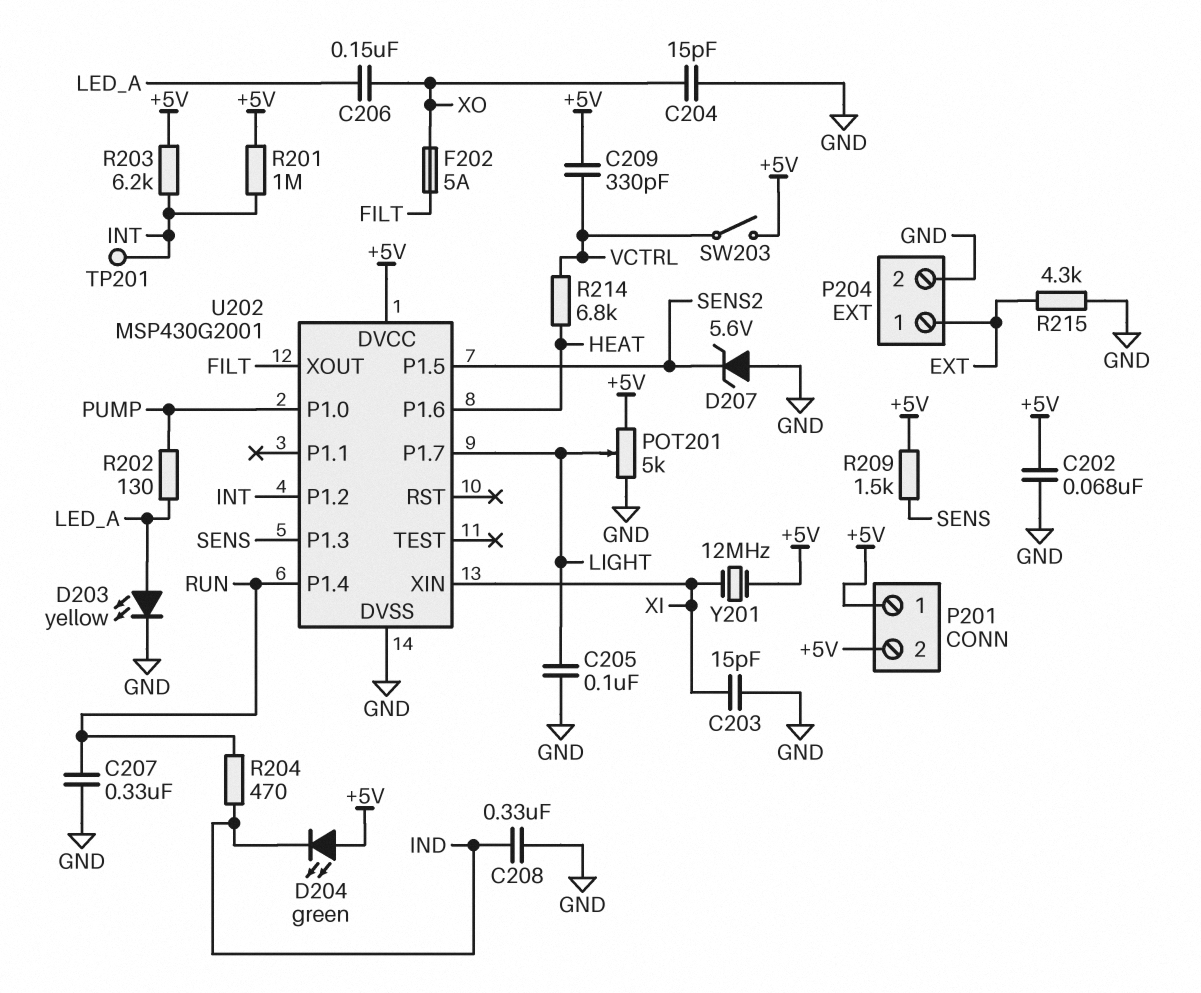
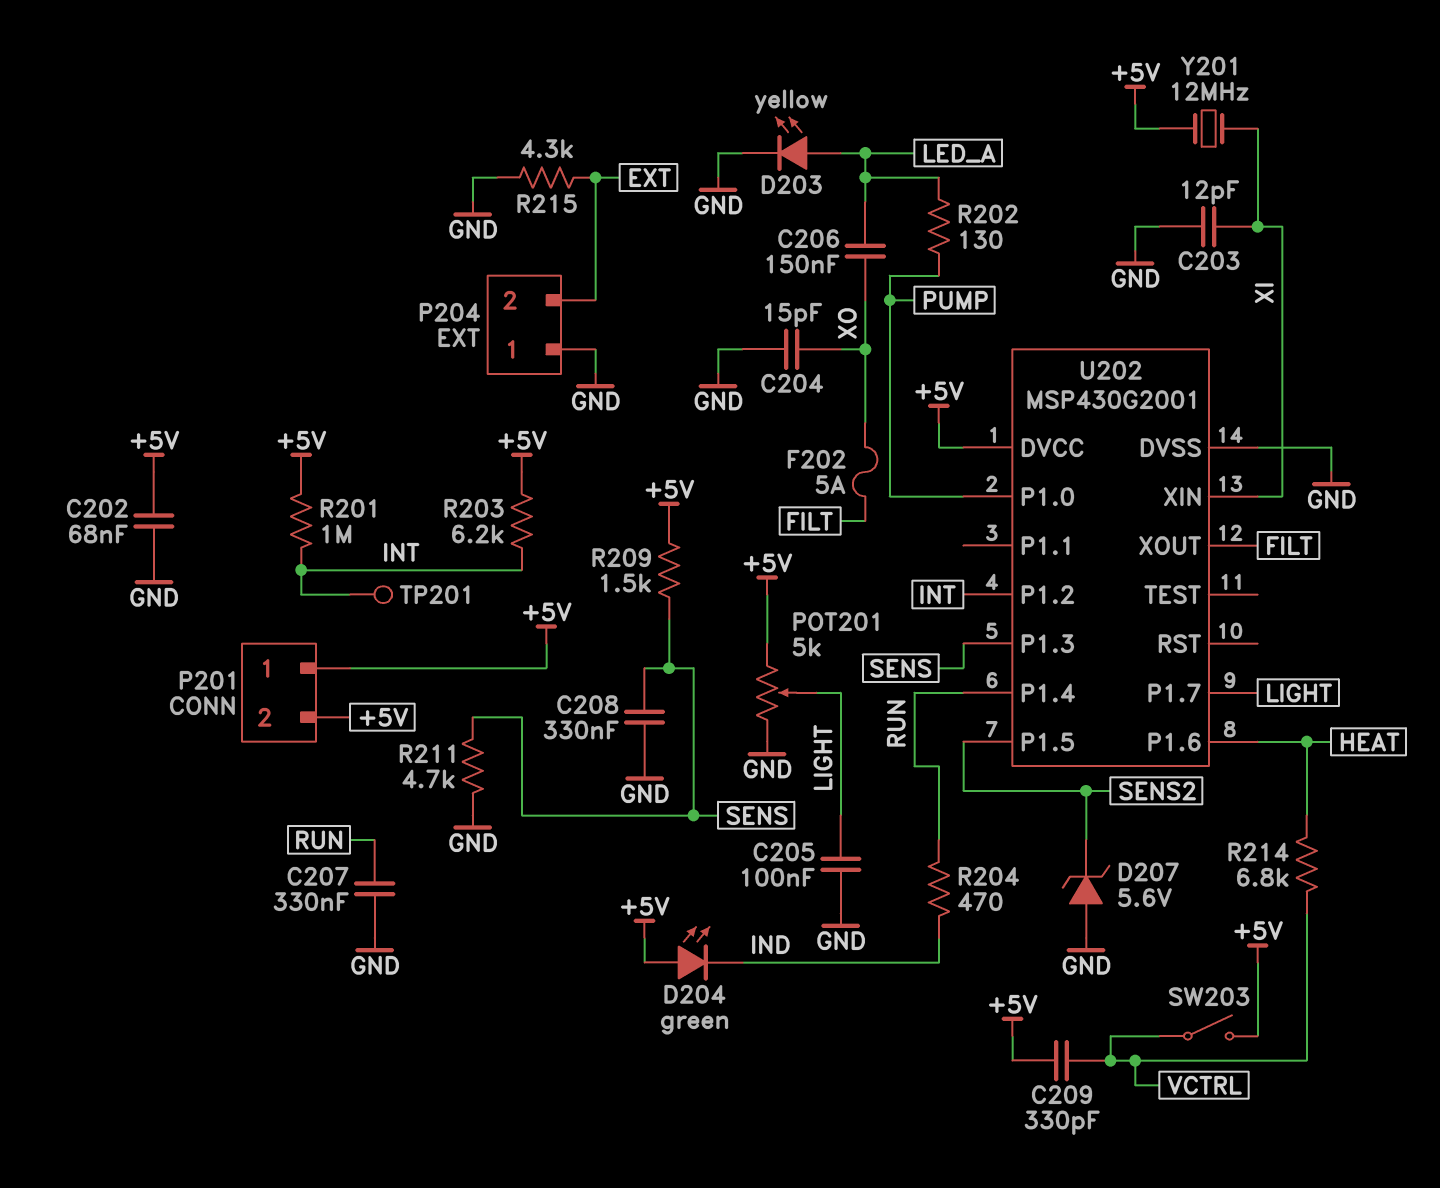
C203: 15pF (GND, XI) -> 12pF (GND, XI)
C208: 330nF (GND, IND) -> 330nF (GND, SENS)
P204 pin 1: EXT -> GND
P204 pin 2: GND -> EXT
R211: none -> 4.7k (GND, SENS)

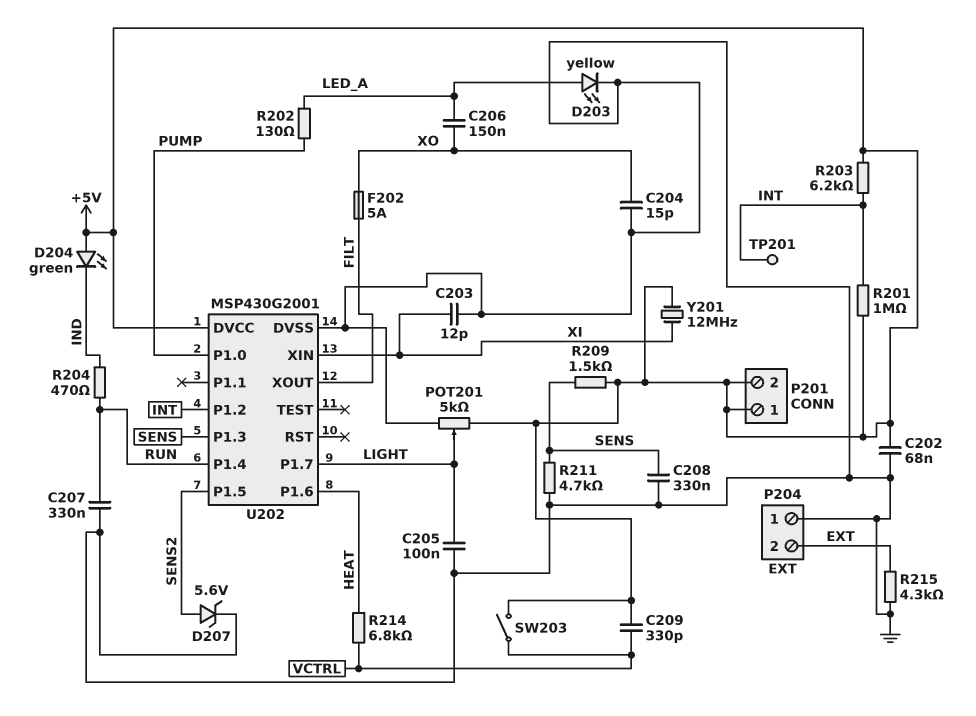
D207: zener 5.6V (A GND, K SENS2) -> zener 5.6V (A SENS2, K GND)

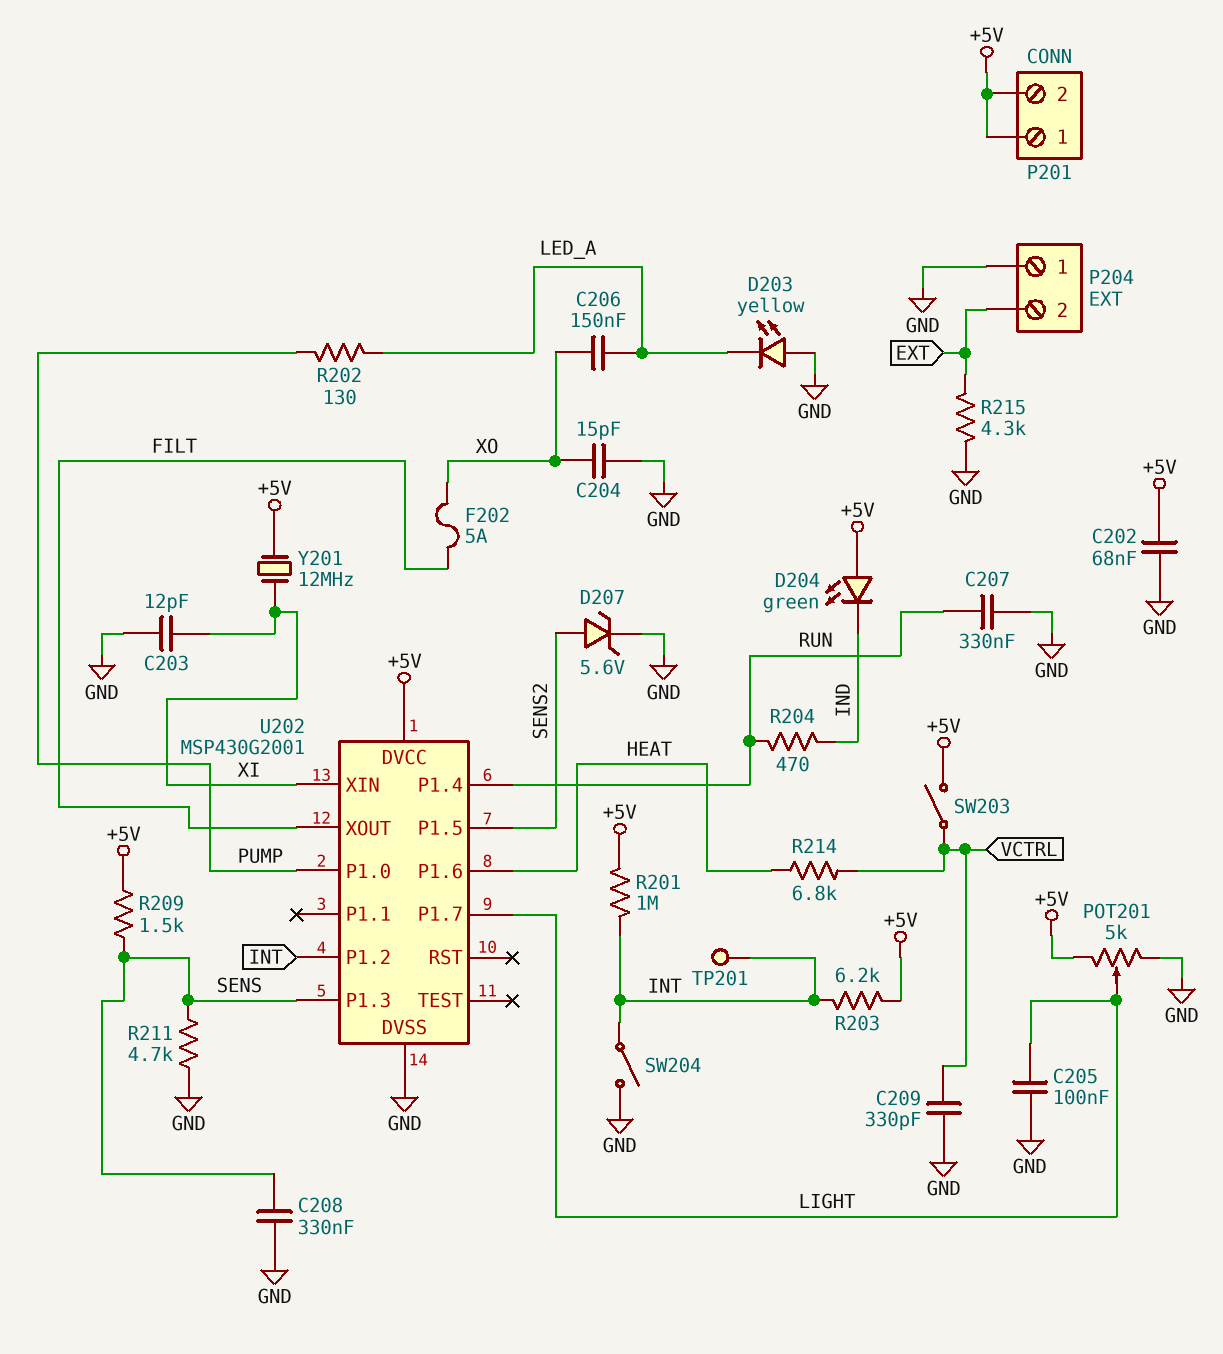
C209: 330pF (+5V, VCTRL) -> 330pF (GND, VCTRL)
D203: LED yellow (A LED_A, K GND) -> LED yellow (A GND, K LED_A)
SW204: none -> switch (GND, INT)

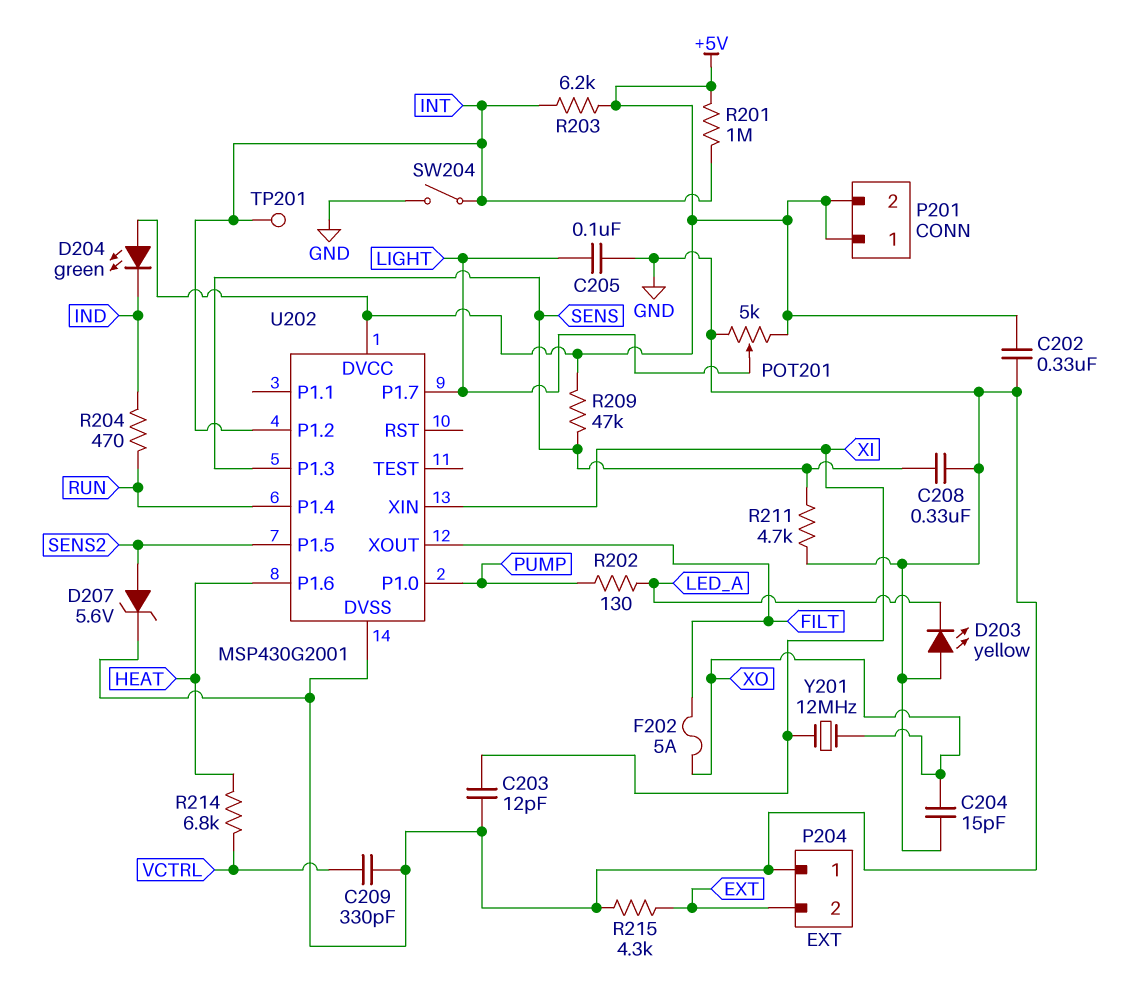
C202: 68nF (+5V, GND) -> 330nF (+5V, GND)
C206: 150nF (LED_A, XO) -> none
C207: 330nF (GND, RUN) -> none
R209: 1.5k (+5V, SENS) -> 47k (+5V, SENS)
SW203: switch (+5V, VCTRL) -> none
Y201: 12MHz (+5V, XI) -> 12MHz (XI, XO)

